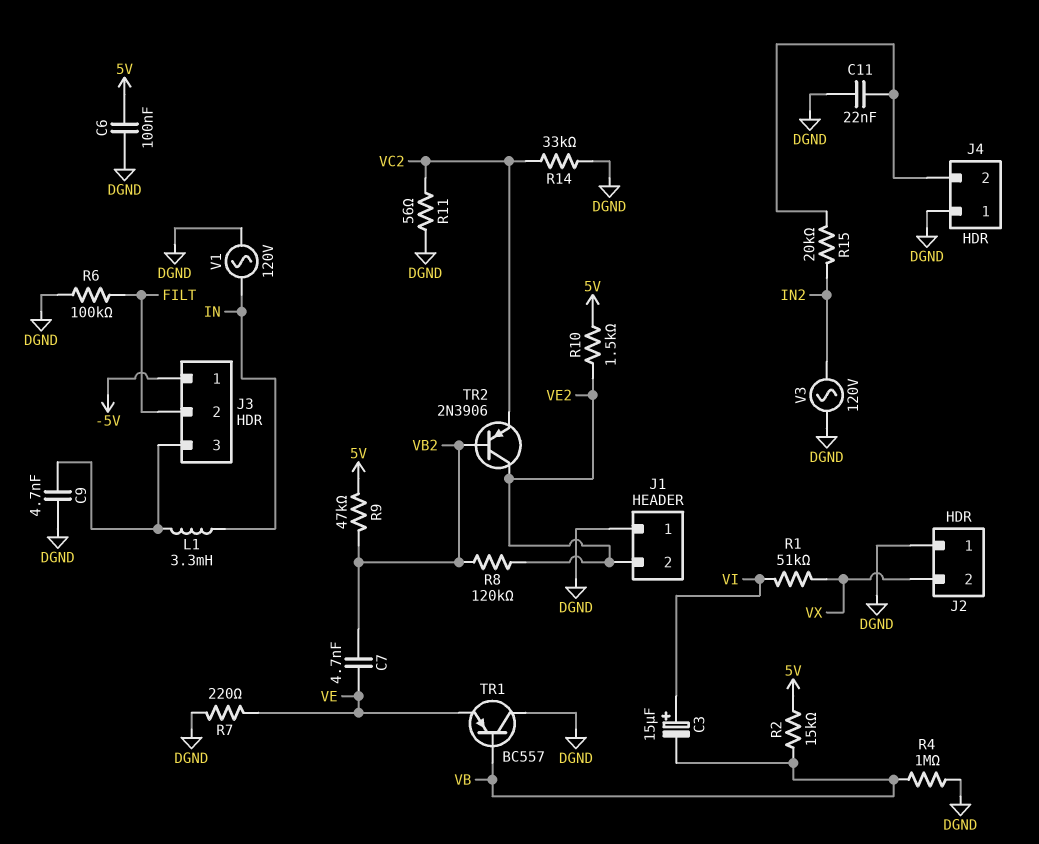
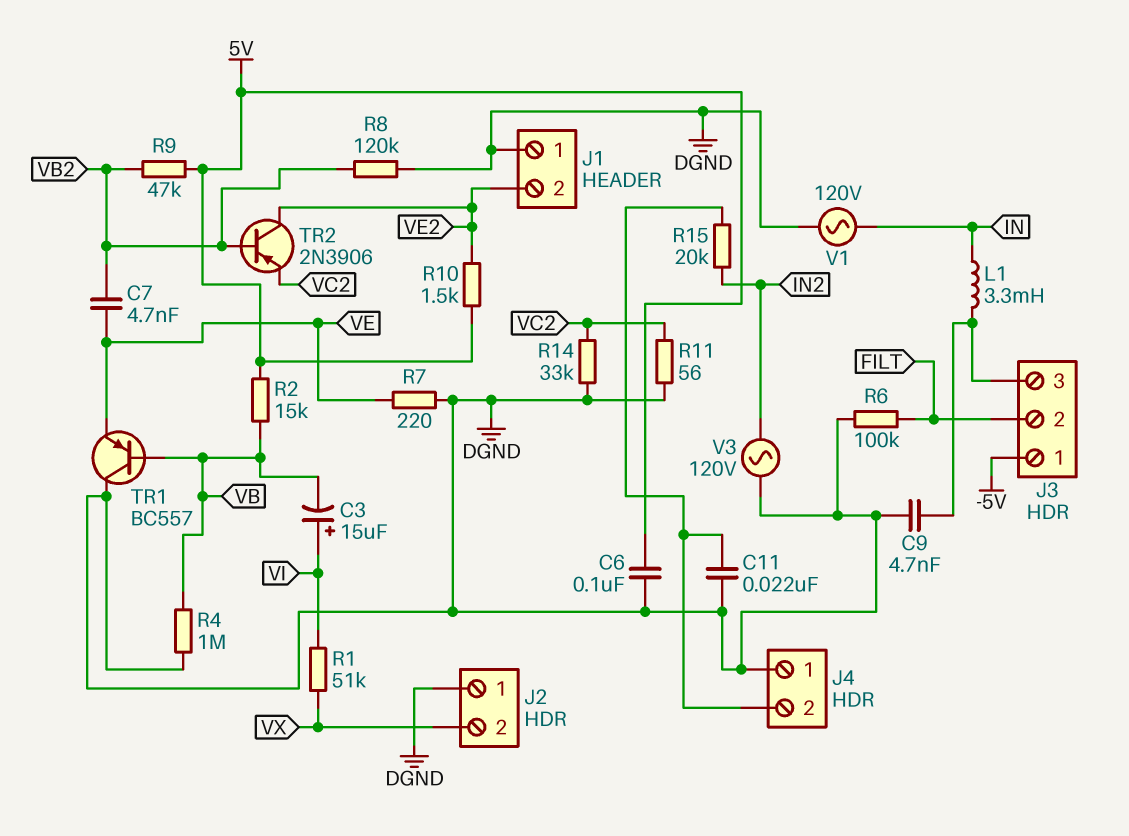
R8: 120k (VB2, VE2) -> 120k (DGND, VB2)

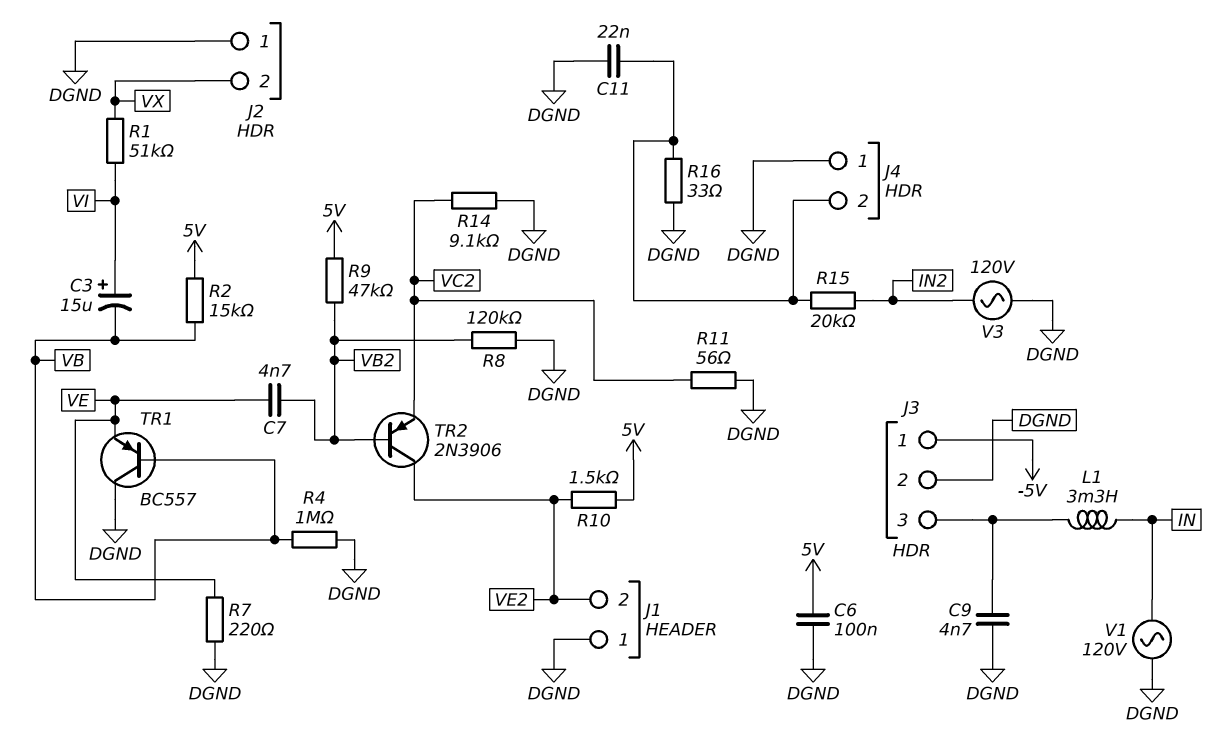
J3 pin 2: FILT -> DGND
R6: 100k (DGND, FILT) -> none
R14: 33k (DGND, VC2) -> 9.1k (DGND, VC2)
R16: none -> 33 (DGND, J4/2)

